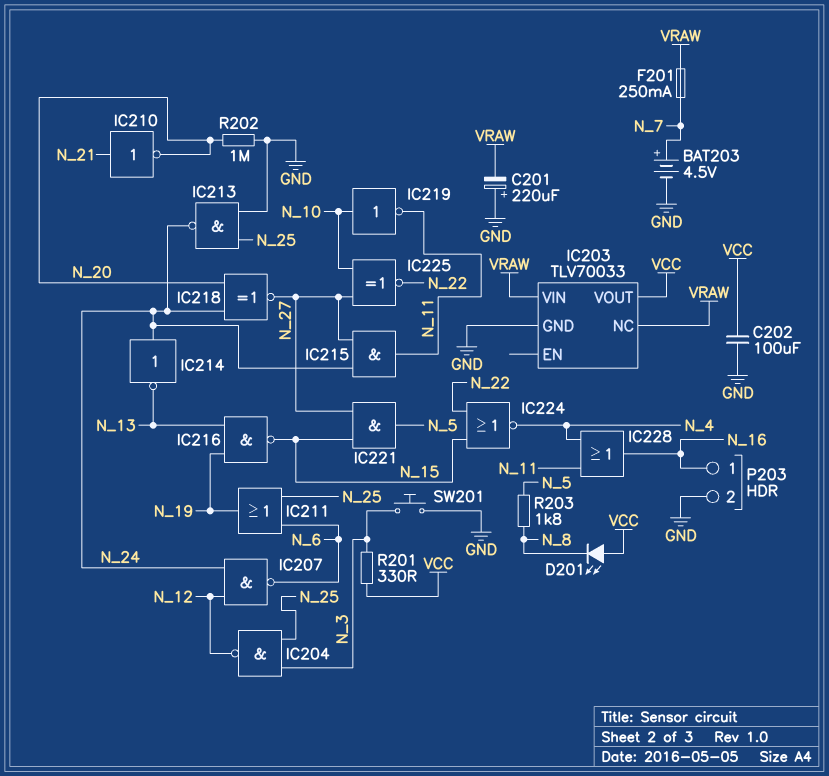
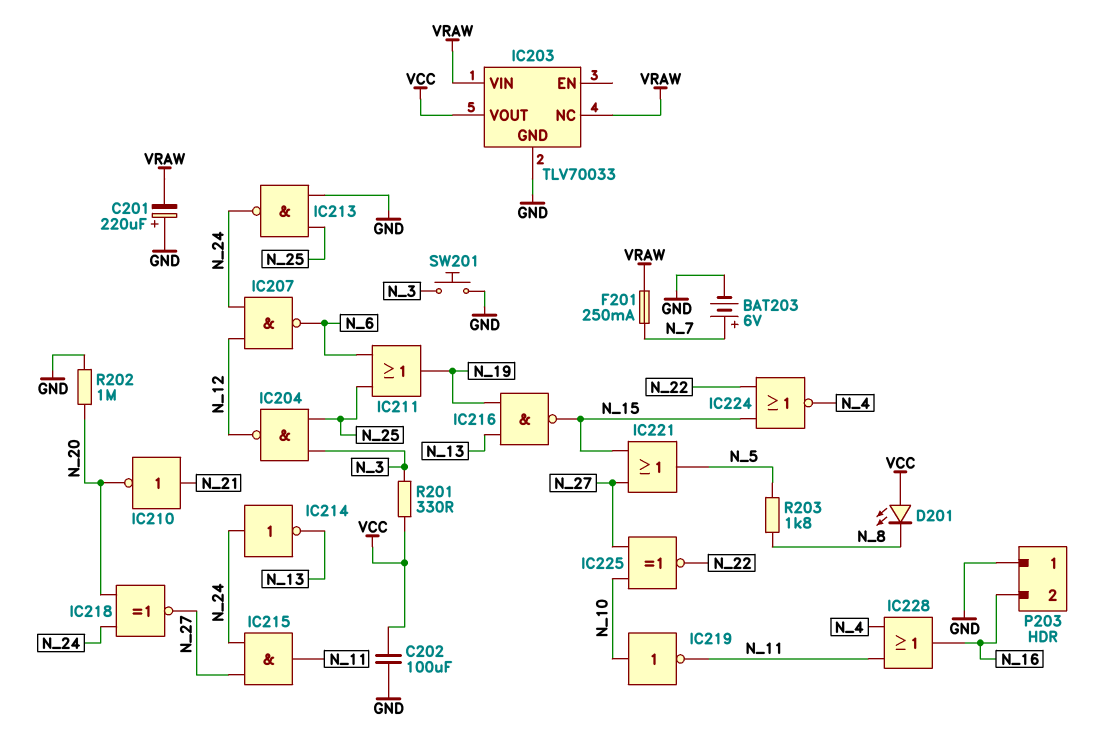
BAT203: 4.5V (plus N_7, minus GND) -> 6V (plus N_7, minus GND)
IC221: AND (in N_15, in N_27, out N_5) -> OR (in N_15, in N_27, out N_5)
P203 pin 1: N_16 -> GND
P203 pin 2: GND -> N_16

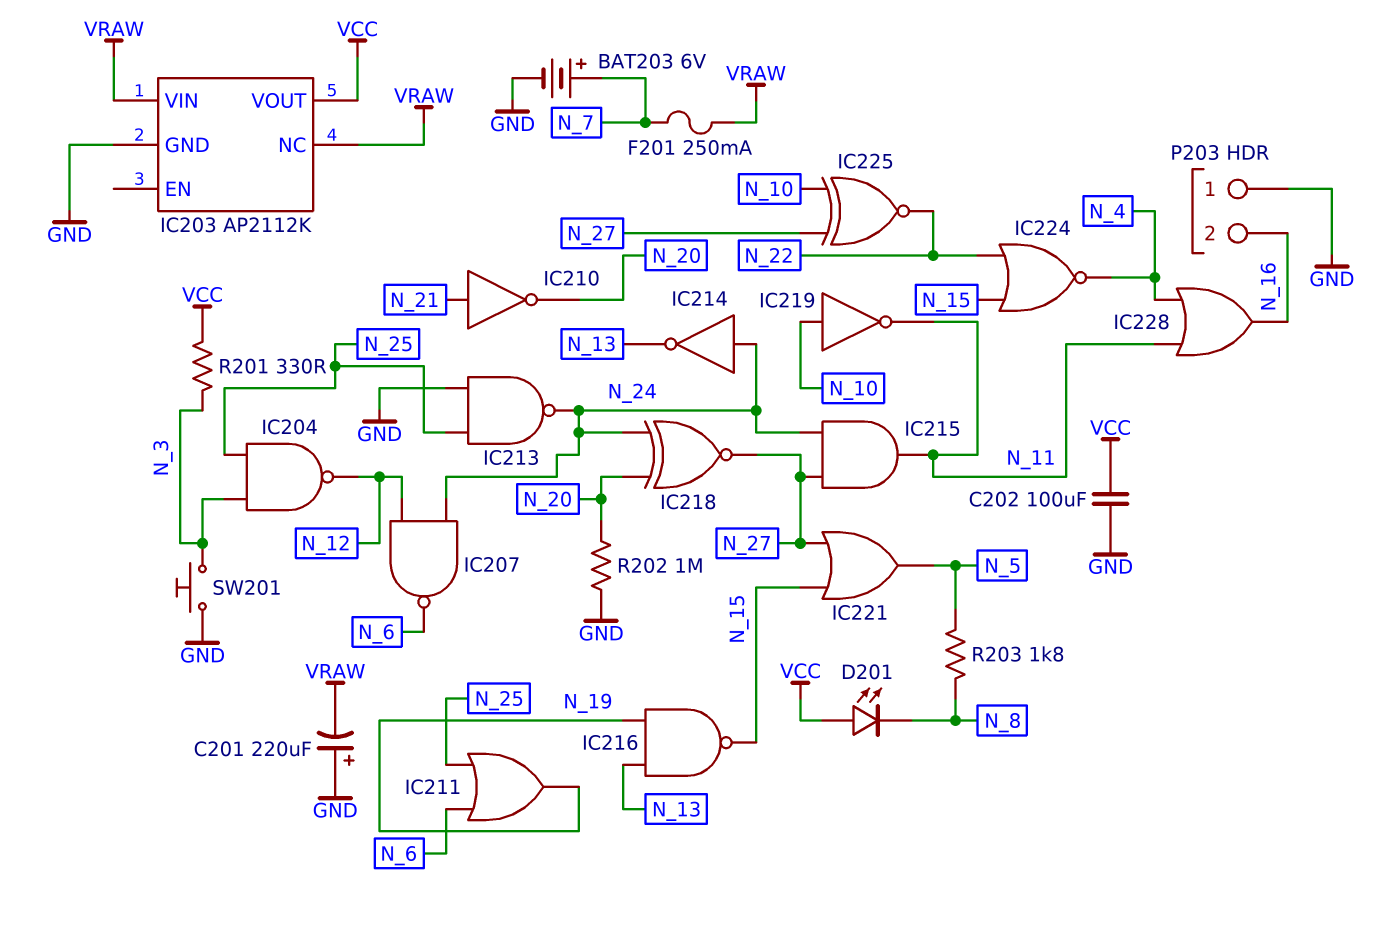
IC203: TLV70033 -> AP2112K

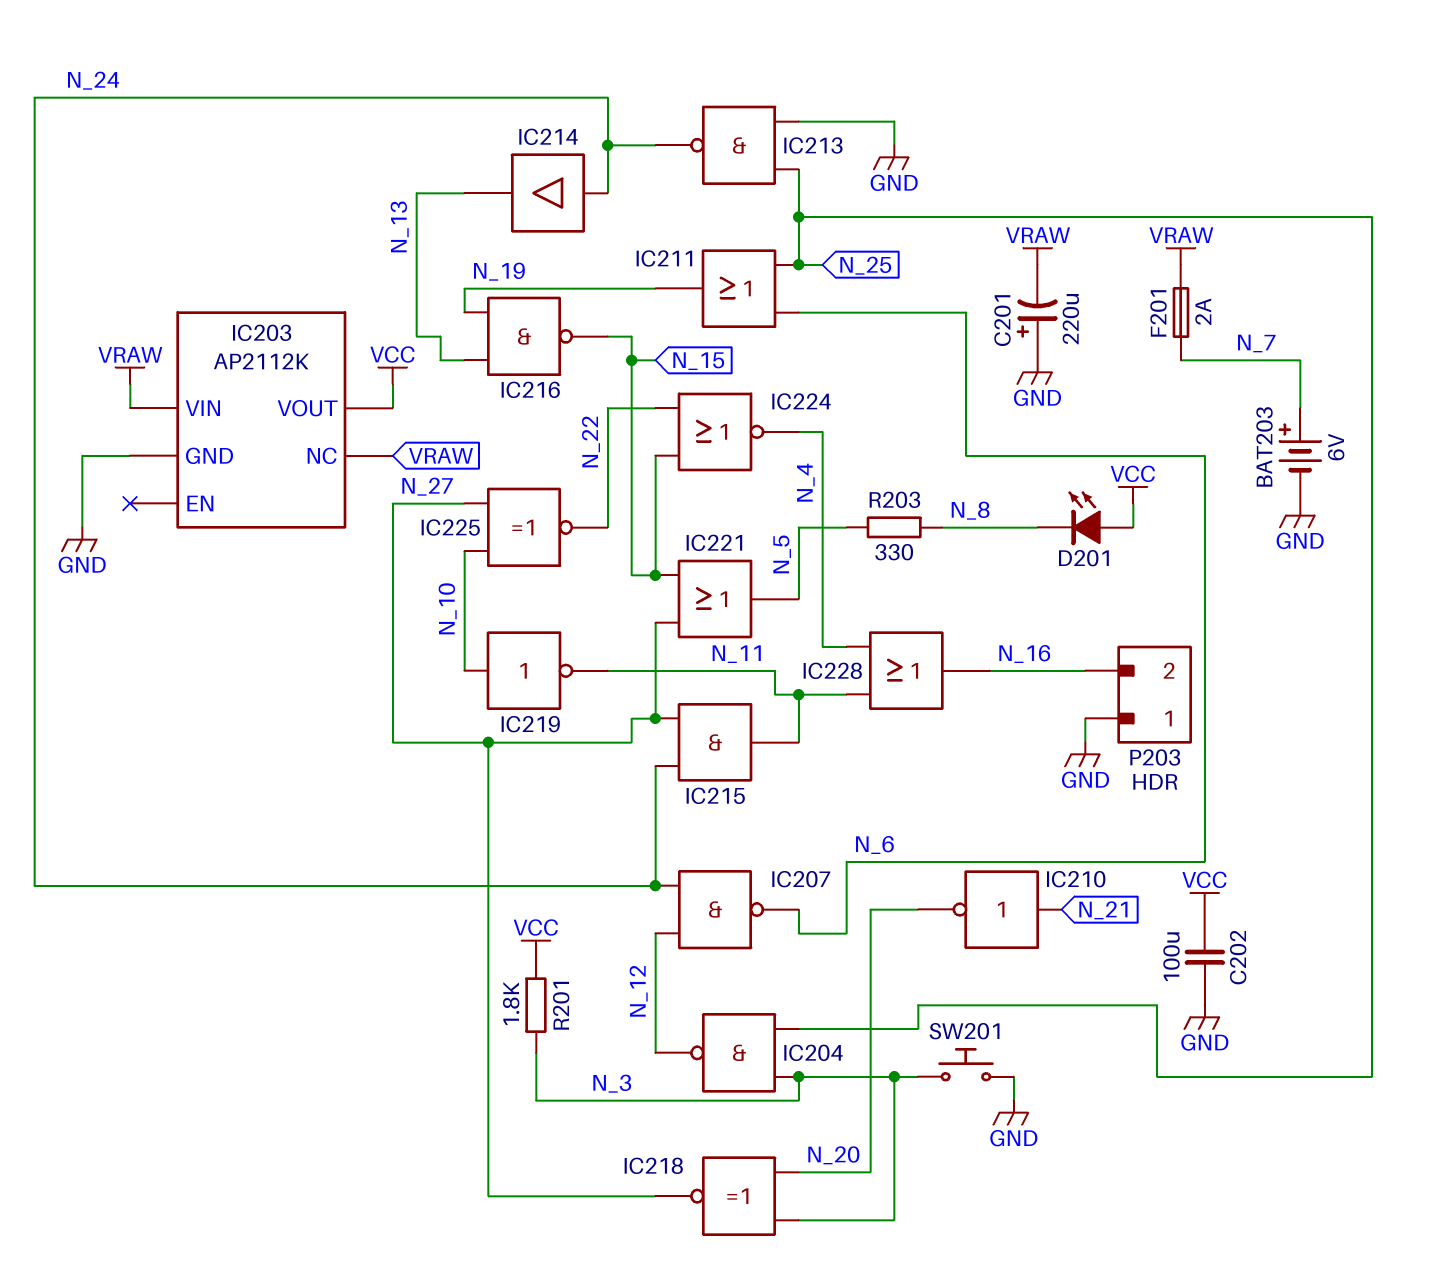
F201: 250mA (N_7, VRAW) -> 2A (N_7, VRAW)
IC214: NOT (in N_24, out N_13) -> buffer (in N_24, out N_13)
IC218: XNOR (in N_20, in N_24, out N_27) -> XNOR (in N_3, in N_20, out N_27)
R201: 330 (N_3, VCC) -> 1.8k (N_3, VCC)
R202: 1M (GND, N_20) -> none
R203: 1.8k (N_5, N_8) -> 330 (N_5, N_8)

